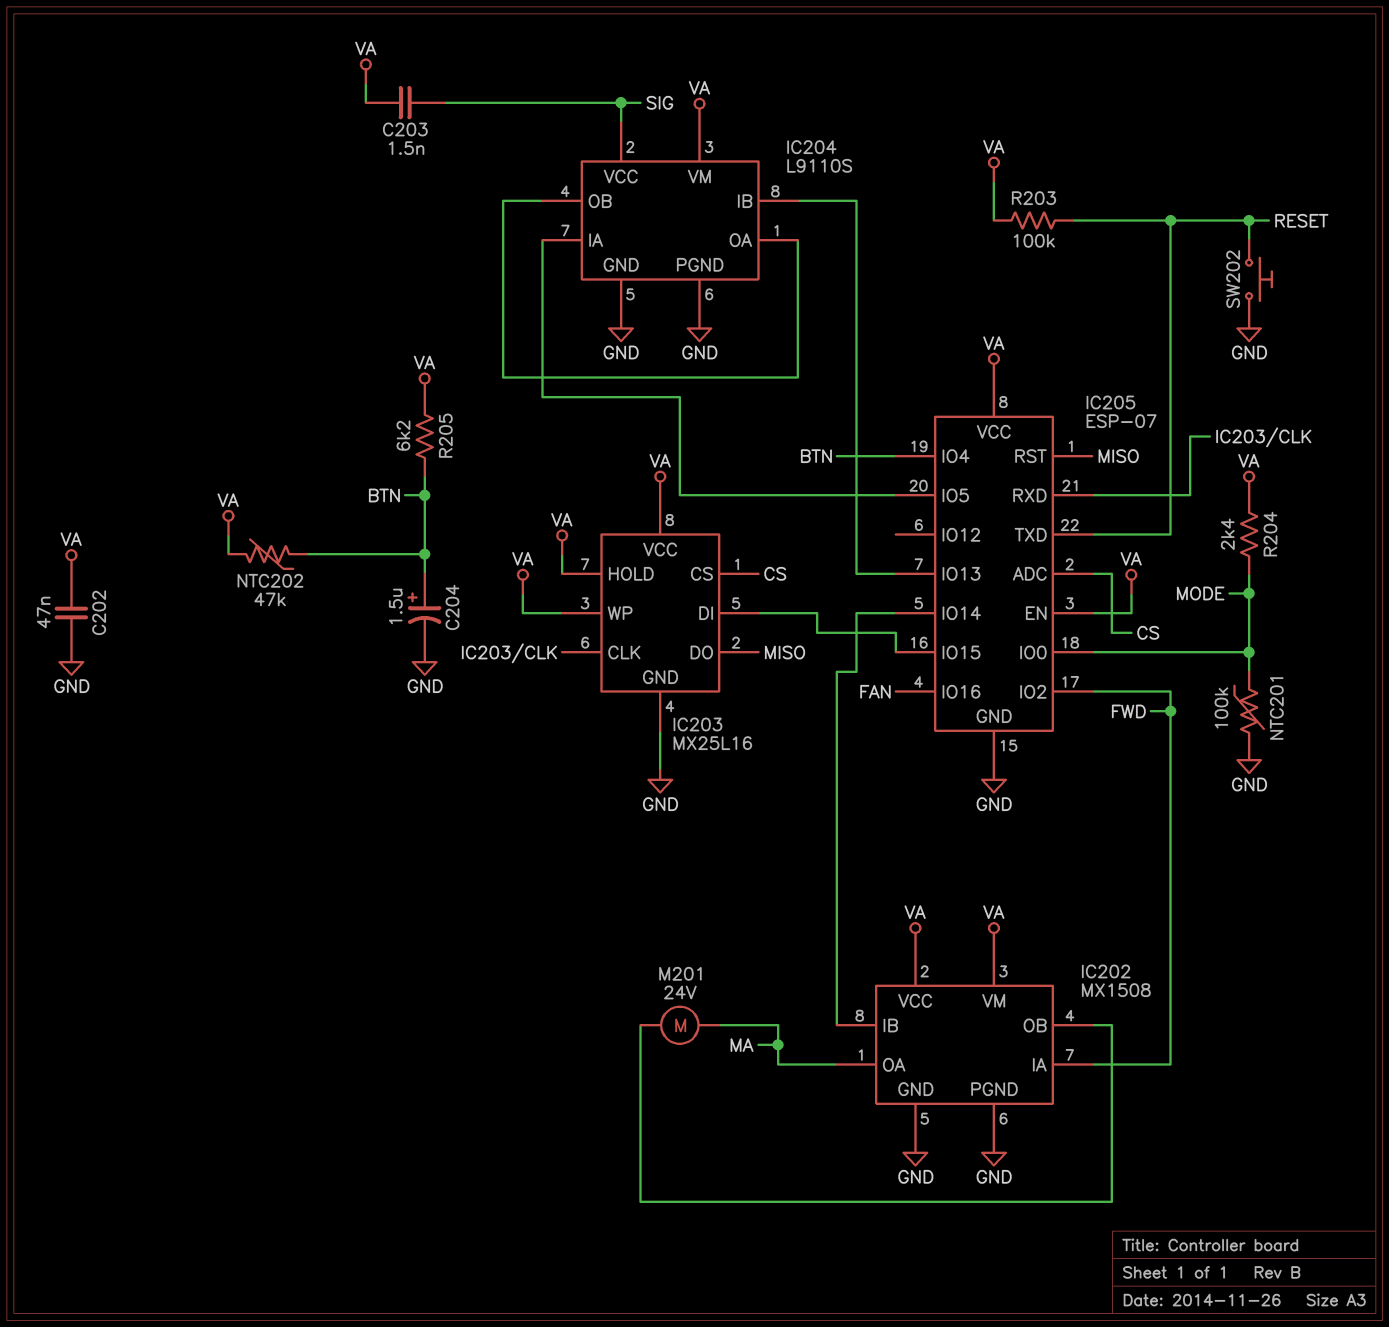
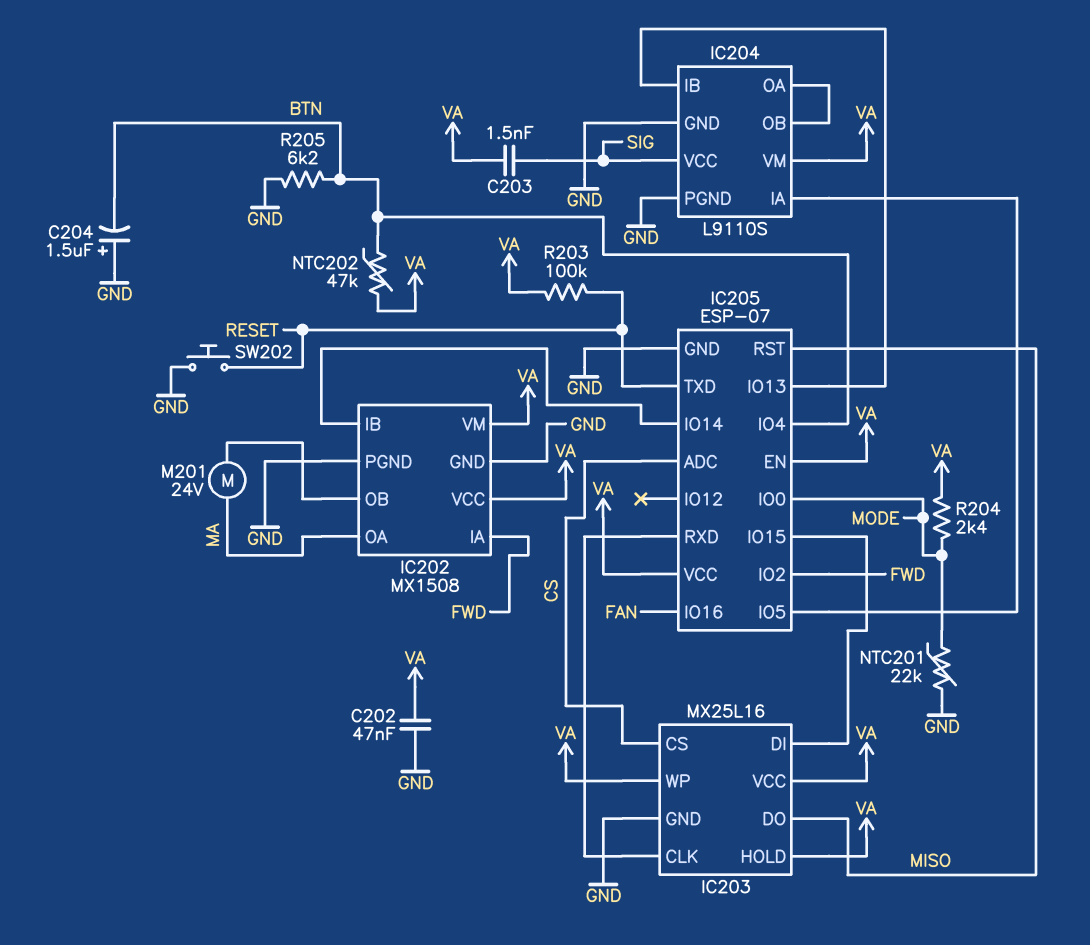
C204: 1.5uF (plus BTN, minus GND) -> 1.5uF (plus GND, minus BTN)
NTC201: 100k (GND, MODE) -> 22k (GND, MODE)
R205: 6.2k (BTN, VA) -> 6.2k (BTN, GND)

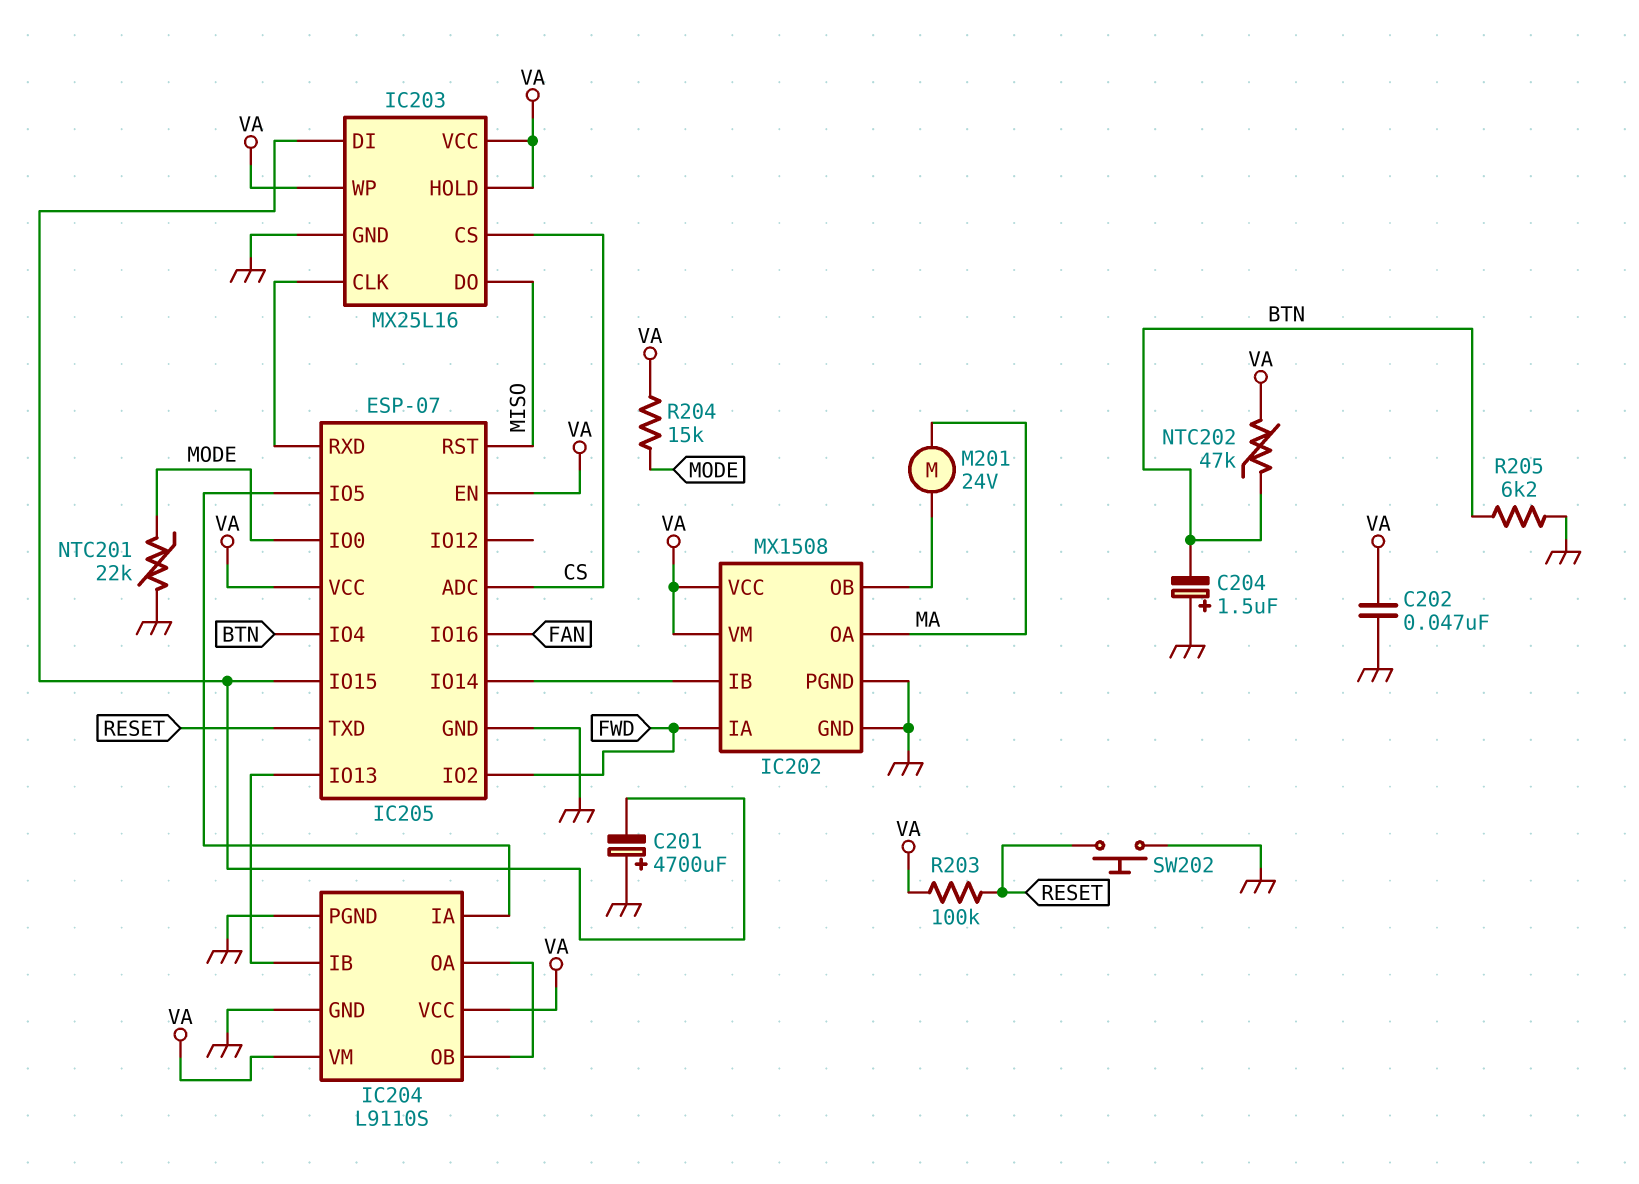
C201: none -> 4700uF (plus GND, minus IC203/DI)
C203: 1.5nF (SIG, VA) -> none
IC204 pin VCC: SIG -> VA
R204: 2.4k (MODE, VA) -> 15k (MODE, VA)

